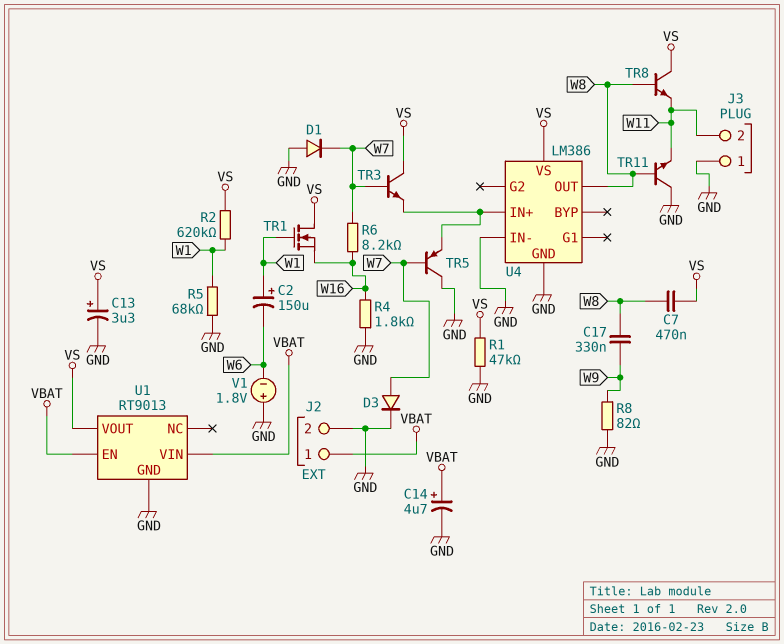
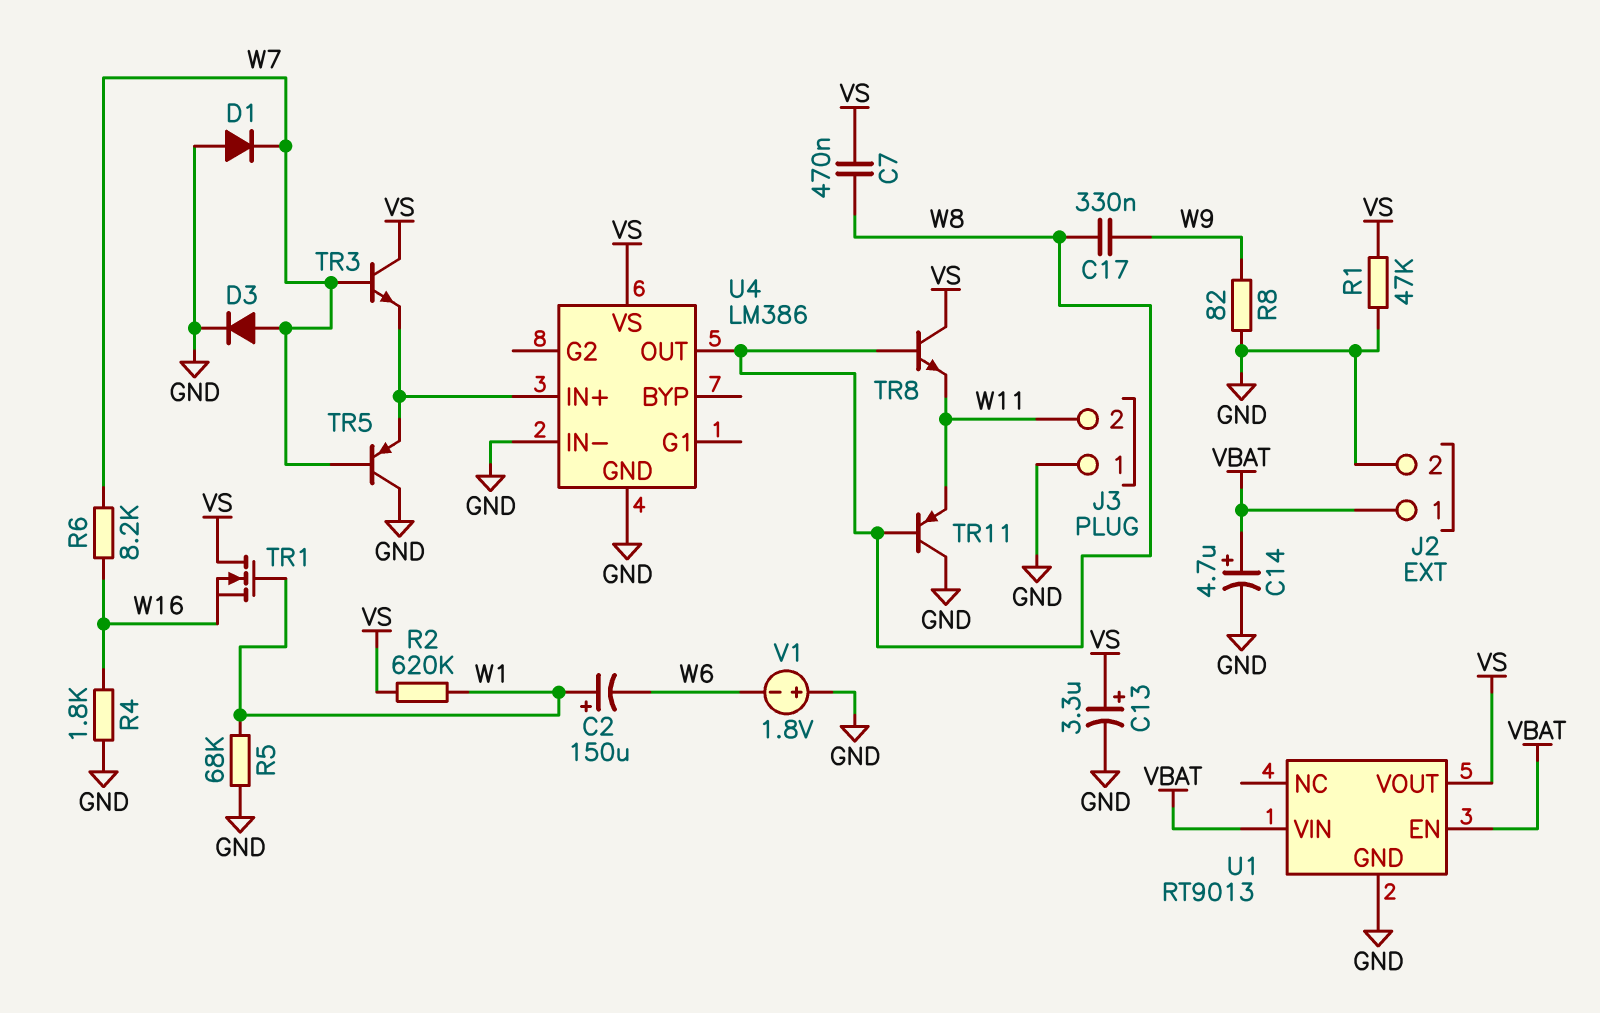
TR11: NPN (B W8, C GND, E W11) -> PNP (B W8, C GND, E W11)

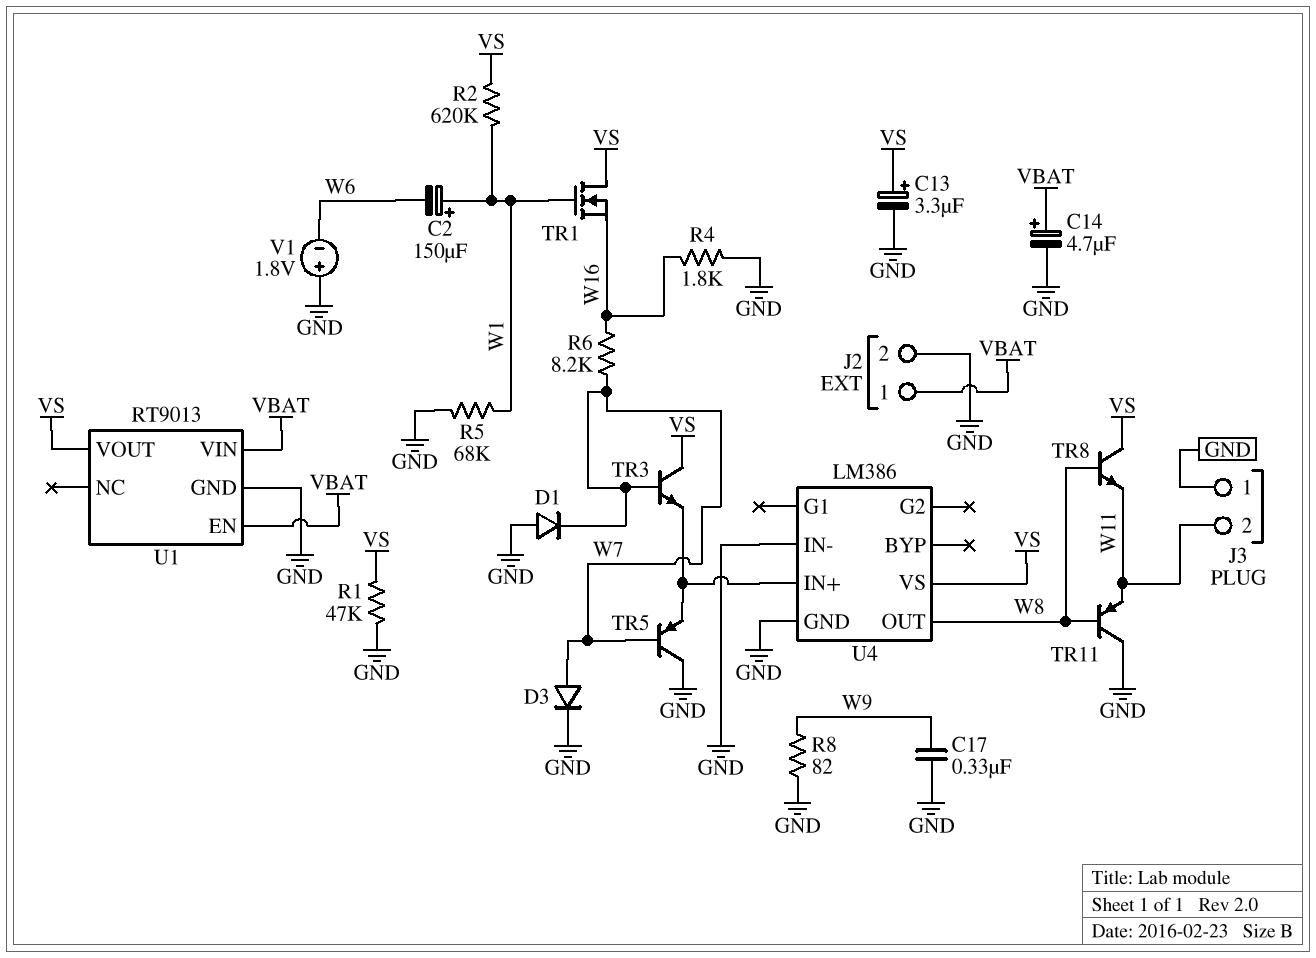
C7: 470nF (VS, W8) -> none
C17: 330nF (W8, W9) -> 330nF (GND, W9)

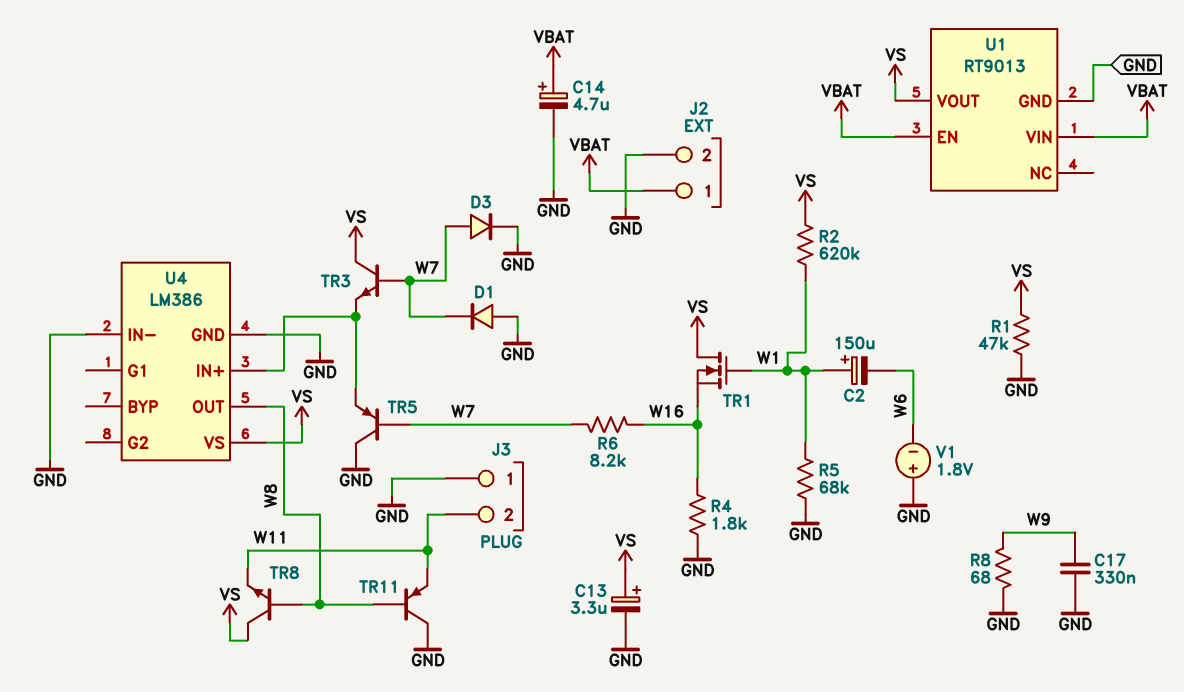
R8: 82 (GND, W9) -> 68 (GND, W9)

